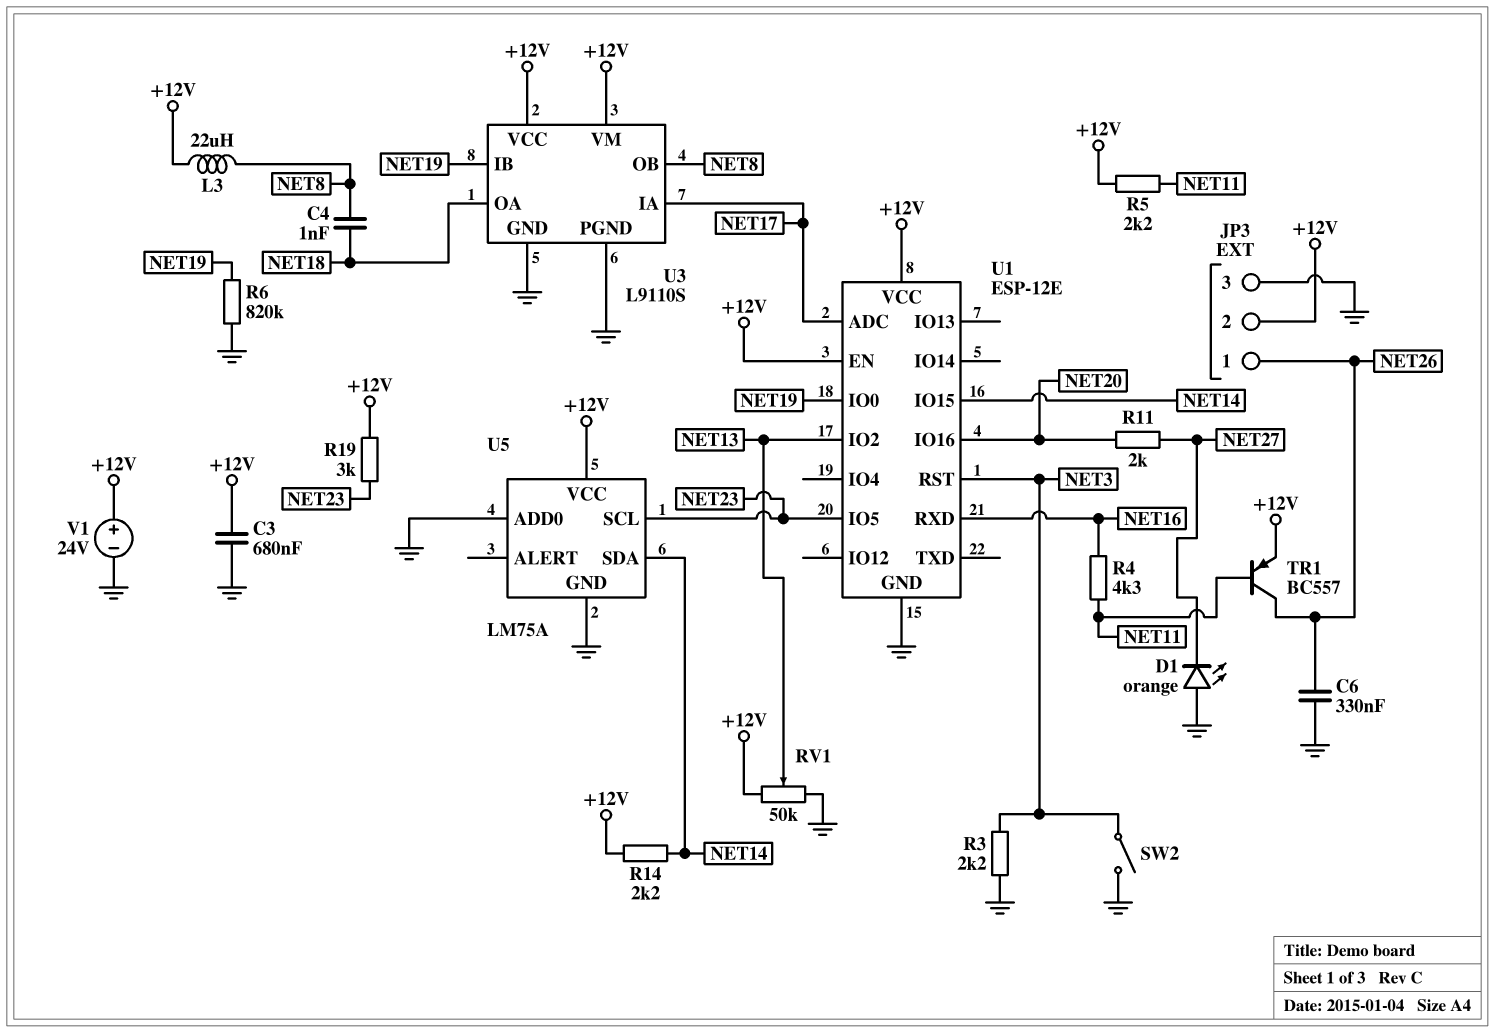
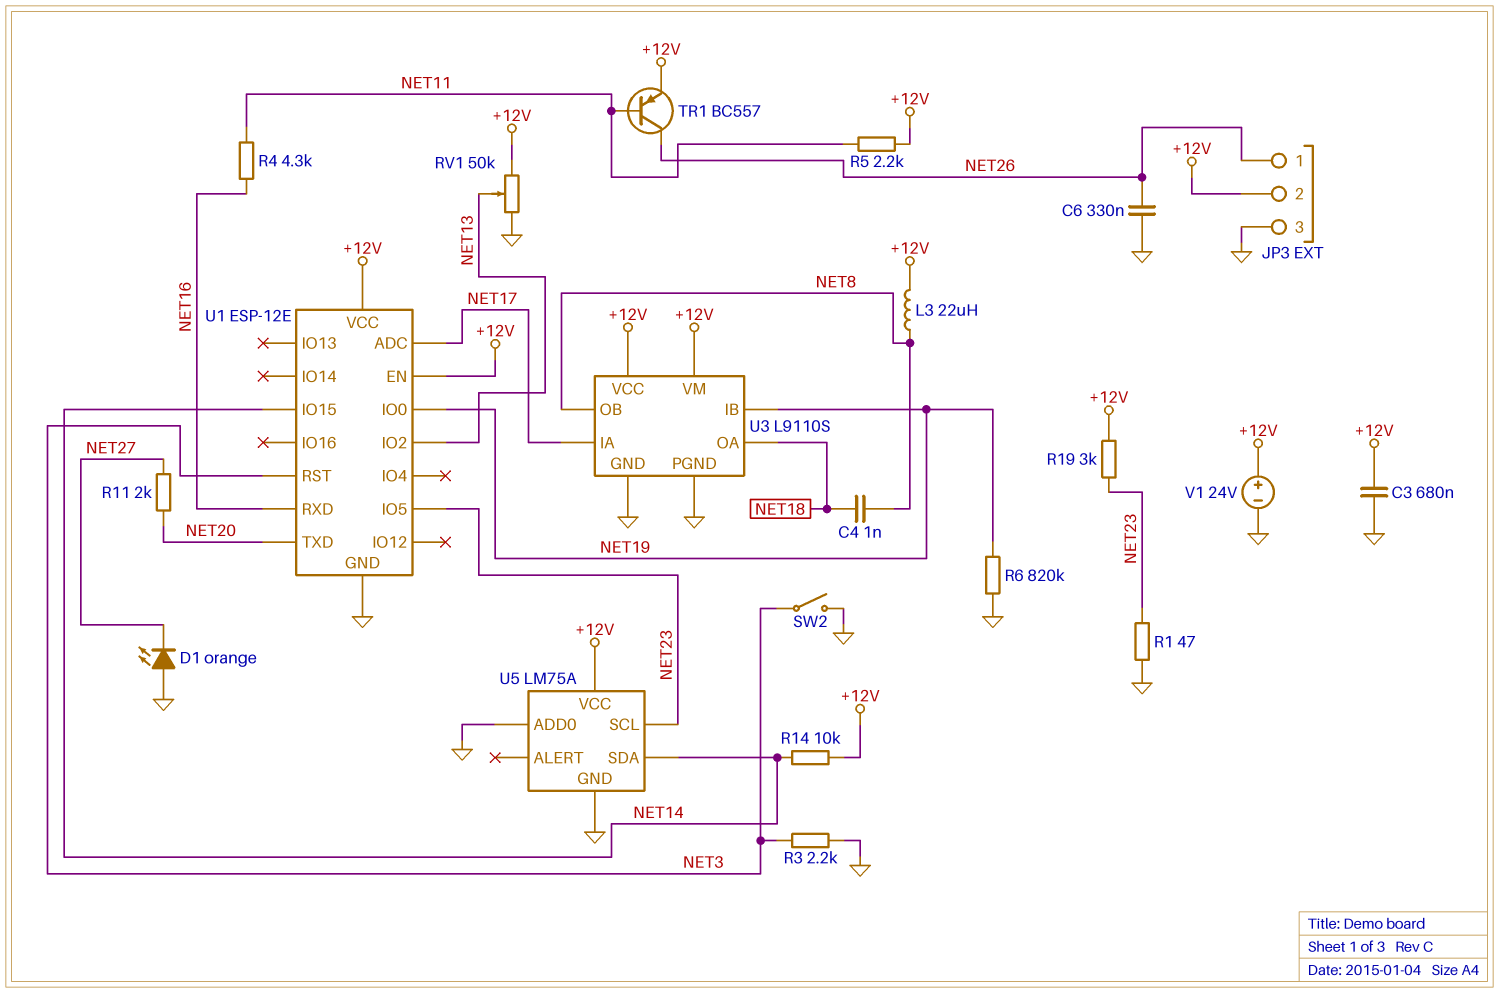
R1: none -> 47 (GND, NET23)
R14: 2.2k (+12V, NET14) -> 10k (+12V, NET14)
U1 pin IO16: NET20 -> none
U1 pin TXD: none -> NET20

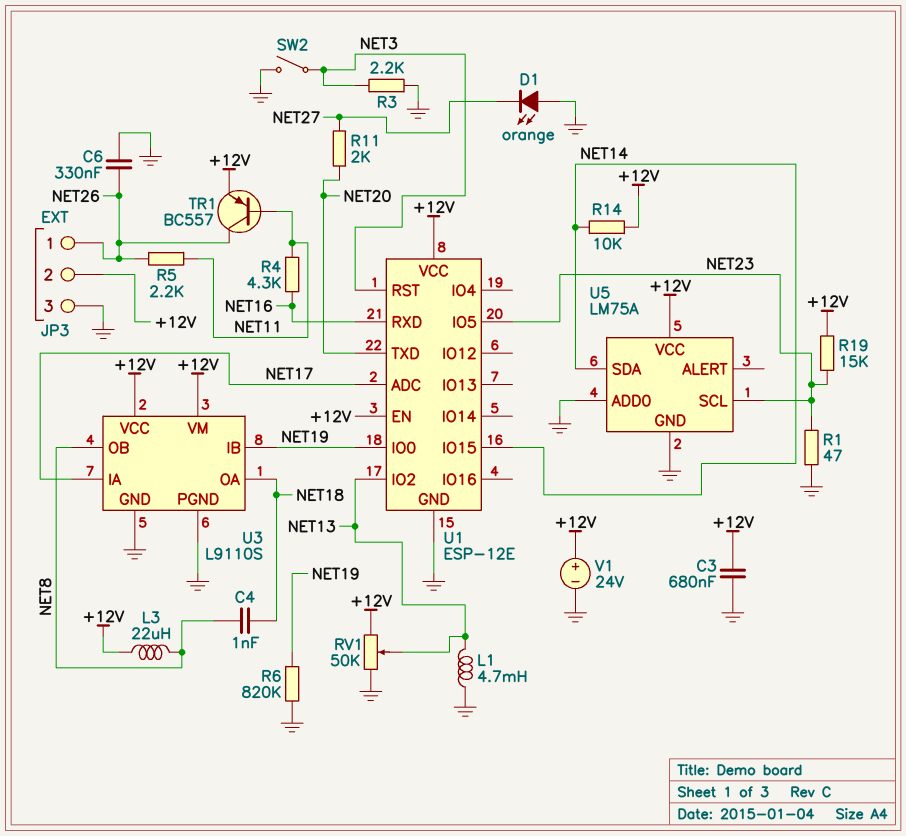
L1: none -> 4.7mH (GND, NET13)
R5: 2.2k (+12V, NET11) -> 2.2k (NET11, NET26)
R19: 3k (+12V, NET23) -> 15k (+12V, NET23)

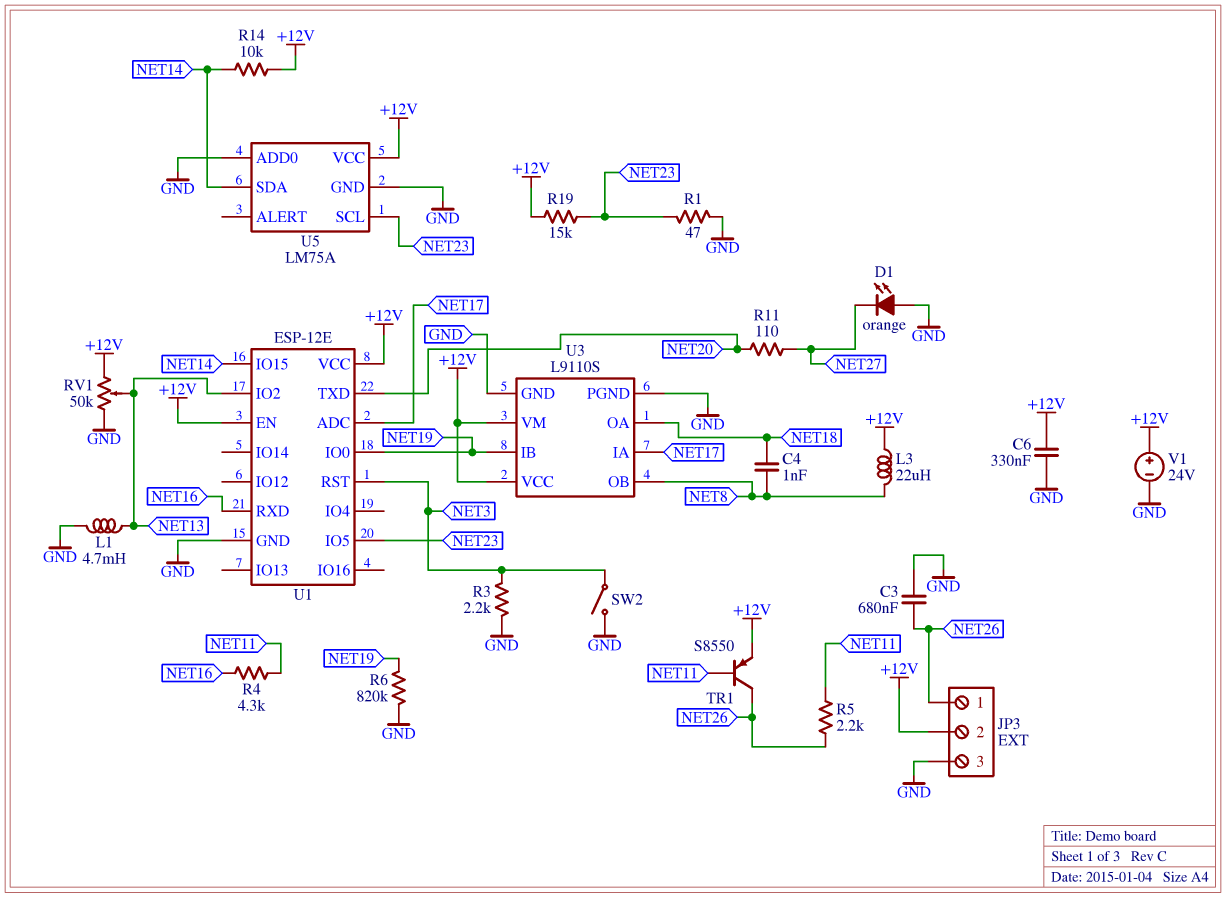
C3: 680nF (+12V, GND) -> 680nF (GND, NET26)
C6: 330nF (GND, NET26) -> 330nF (+12V, GND)
R11: 2k (NET20, NET27) -> 110 (NET20, NET27)
TR1: PNP BC557 (B NET11, C NET26, E +12V) -> PNP S8550 (B NET11, C NET26, E +12V)

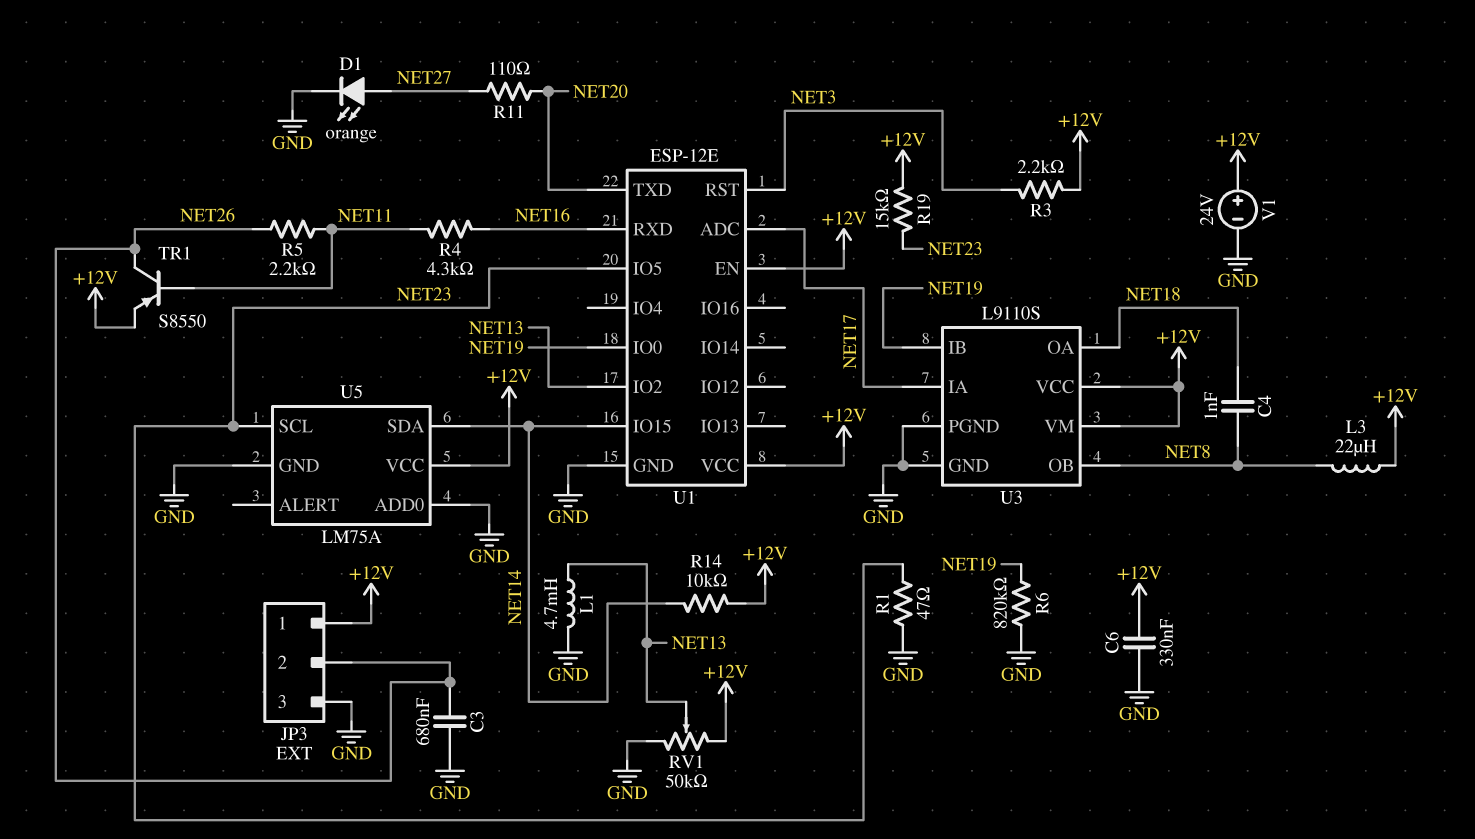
D1: LED orange (A GND, K NET27) -> LED orange (A NET27, K GND)
JP3 pin 1: NET26 -> +12V
JP3 pin 2: +12V -> NET26
R3: 2.2k (GND, NET3) -> 2.2k (+12V, NET3)
SW2: switch (GND, NET3) -> none

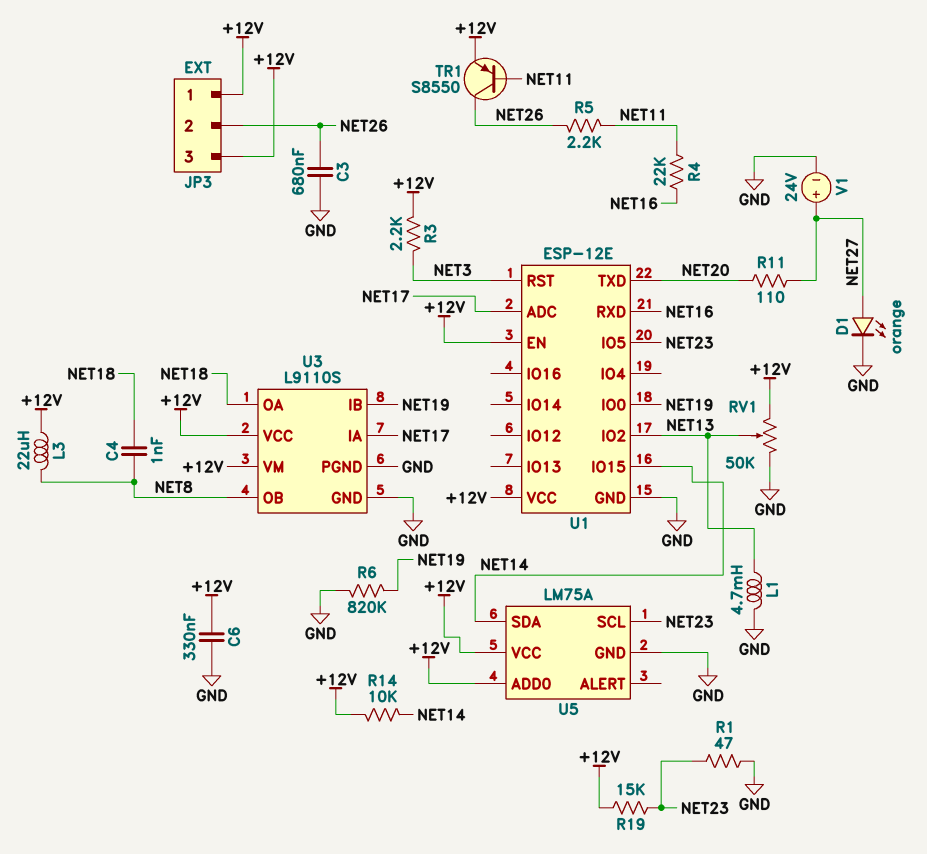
JP3 pin 3: GND -> +12V
R4: 4.3k (NET11, NET16) -> 22k (NET11, NET16)
U5 pin ADD0: GND -> +12V
V1: 24V (plus +12V, minus GND) -> 24V (plus NET27, minus GND)

